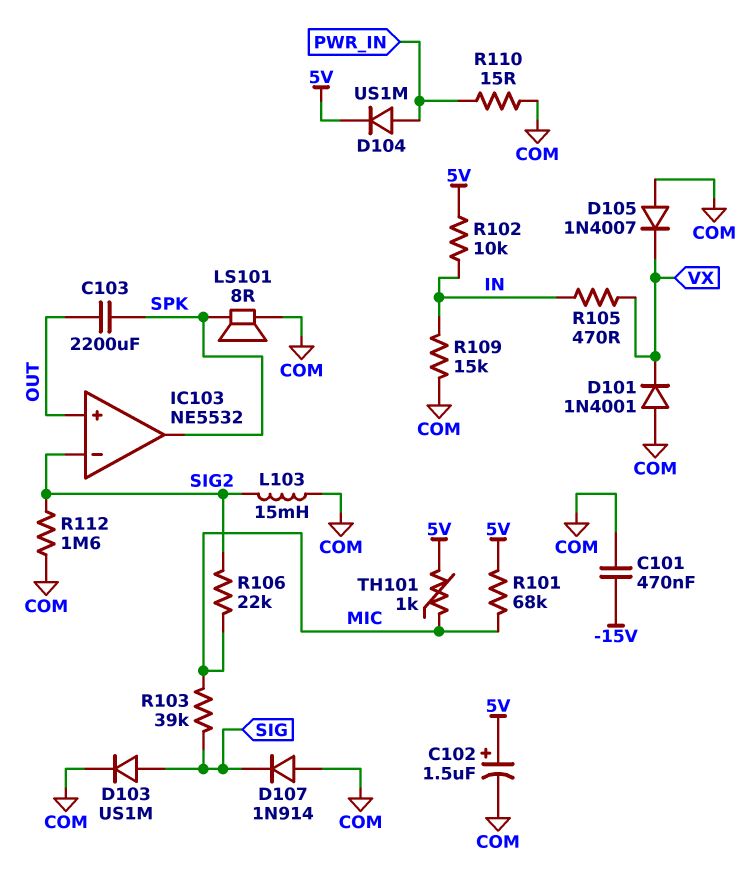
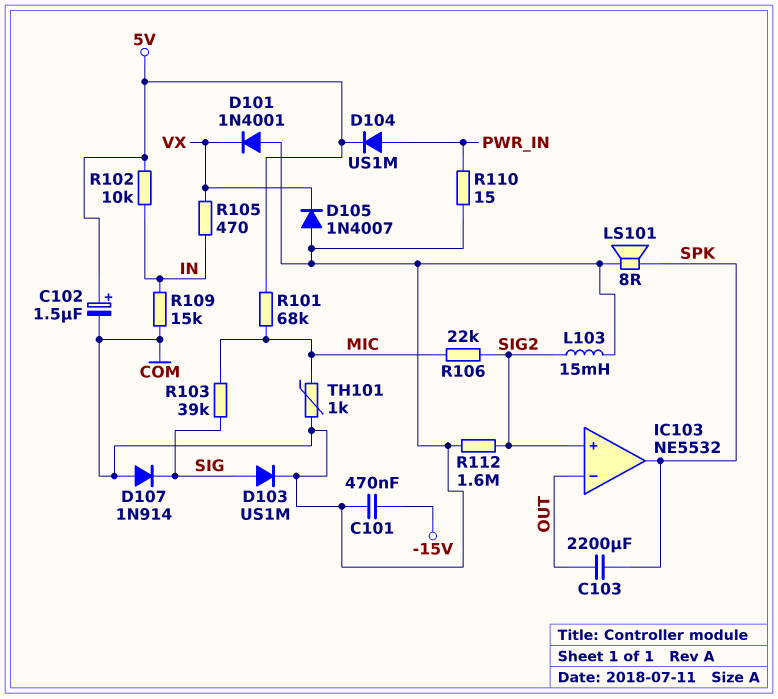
IC103 pin in+: OUT -> SIG2
IC103 pin in-: SIG2 -> OUT
TH101: 1k (5V, MIC) -> 1k (COM, MIC)

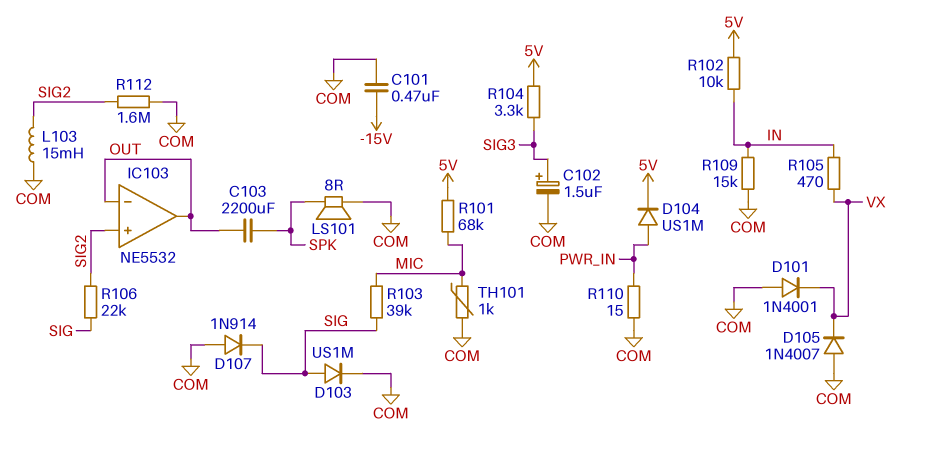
C102: 1.5uF (plus 5V, minus COM) -> 1.5uF (plus SIG3, minus COM)
IC103 pin out: SPK -> OUT
R104: none -> 3.3k (5V, SIG3)
R106: 22k (MIC, SIG2) -> 22k (SIG, SIG2)

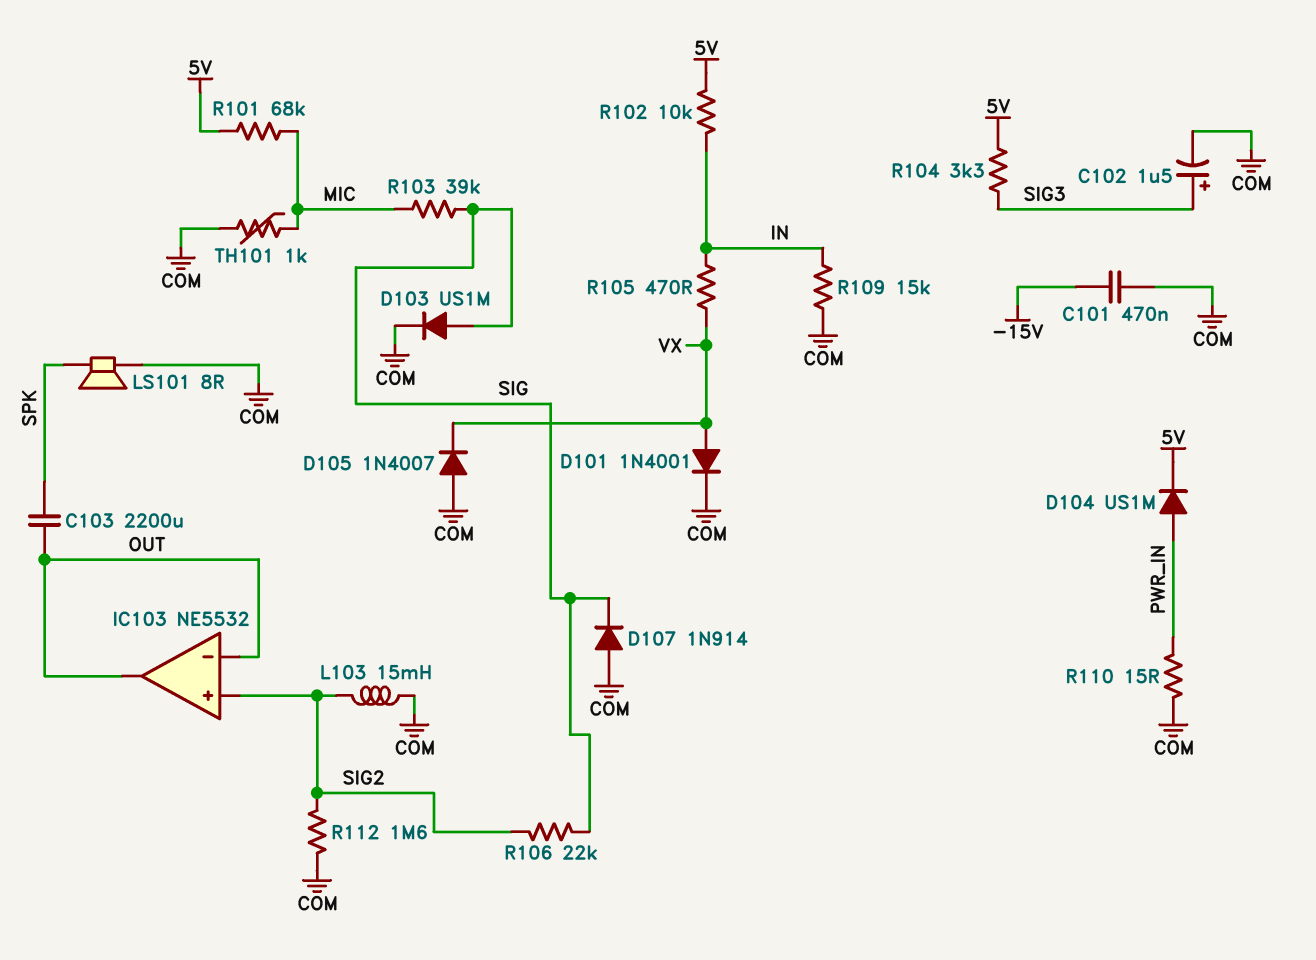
D101: diode 1N4001 (A COM, K VX) -> diode 1N4001 (A VX, K COM)

